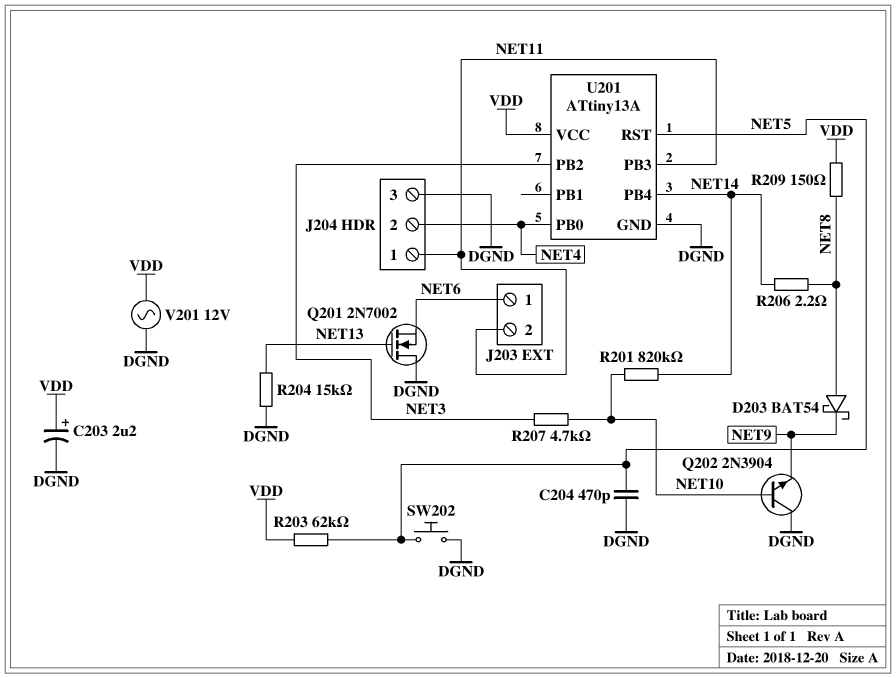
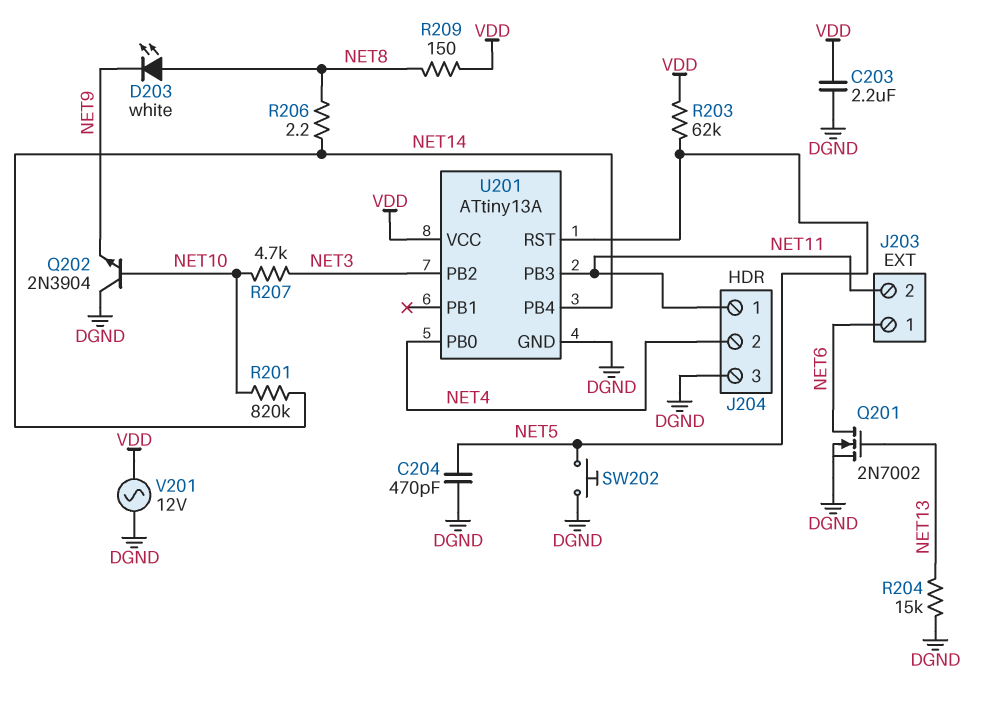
C203: 2.2uF (plus VDD, minus DGND) -> 2.2uF (DGND, VDD)
D203: schottky BAT54 (A NET8, K NET9) -> LED white (A NET8, K NET9)
Q201: NMOS 2N7002 (G NET13, D DGND, S NET6) -> NMOS 2N7002 (G NET13, D NET6, S DGND)

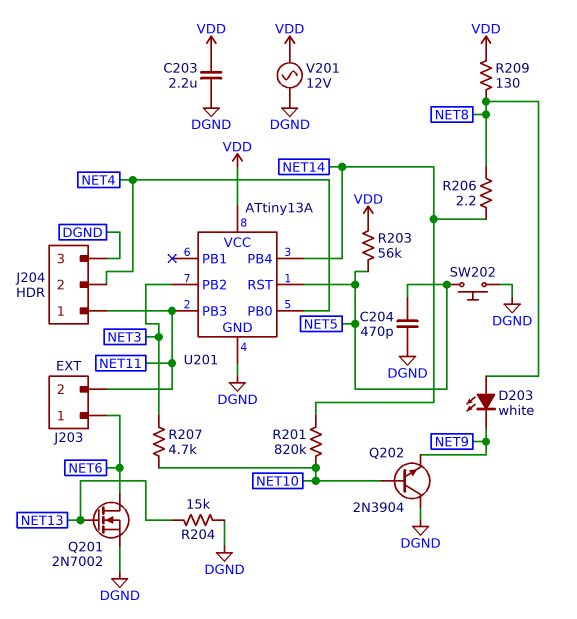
R203: 62k (NET5, VDD) -> 56k (NET5, VDD)
R209: 150 (NET8, VDD) -> 130 (NET8, VDD)

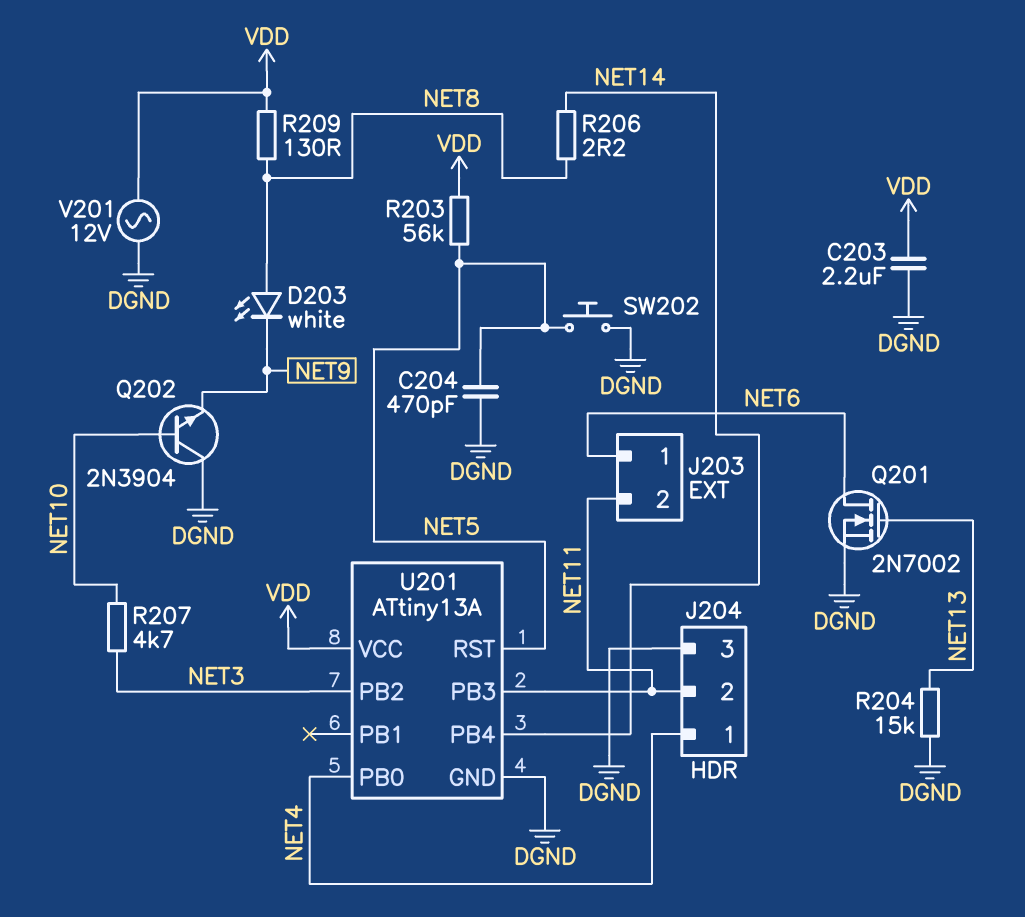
J204 pin 1: NET11 -> NET4
J204 pin 2: NET4 -> NET11
R201: 820k (NET10, NET14) -> none

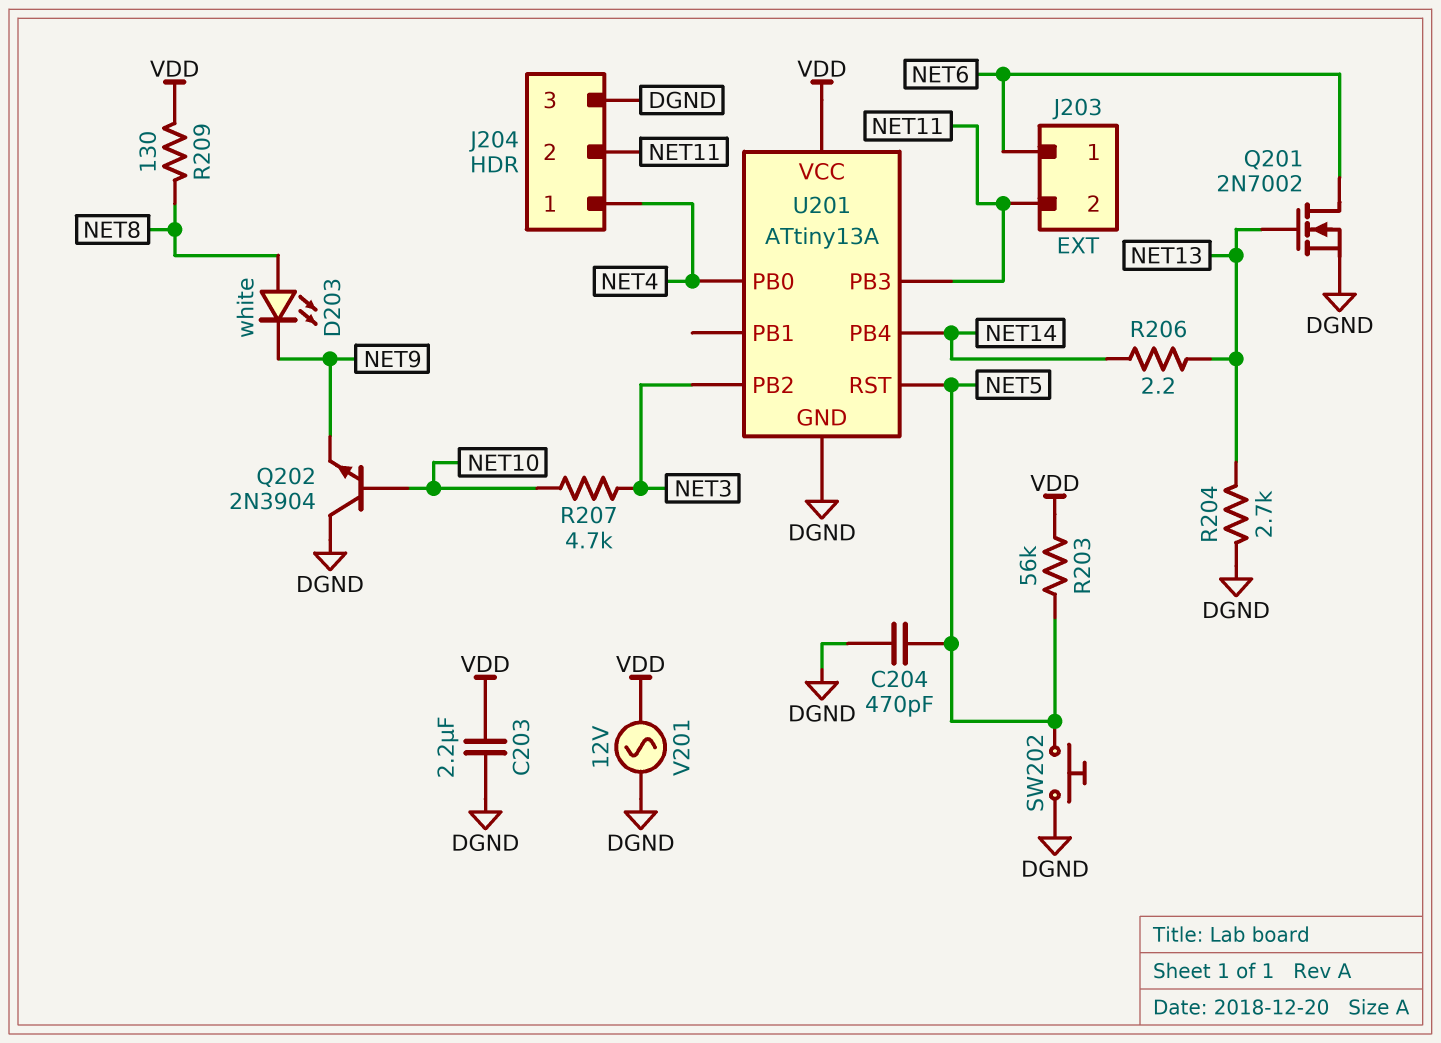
R204: 15k (DGND, NET13) -> 2.7k (DGND, NET13)
R206: 2.2 (NET8, NET14) -> 2.2 (NET13, NET14)

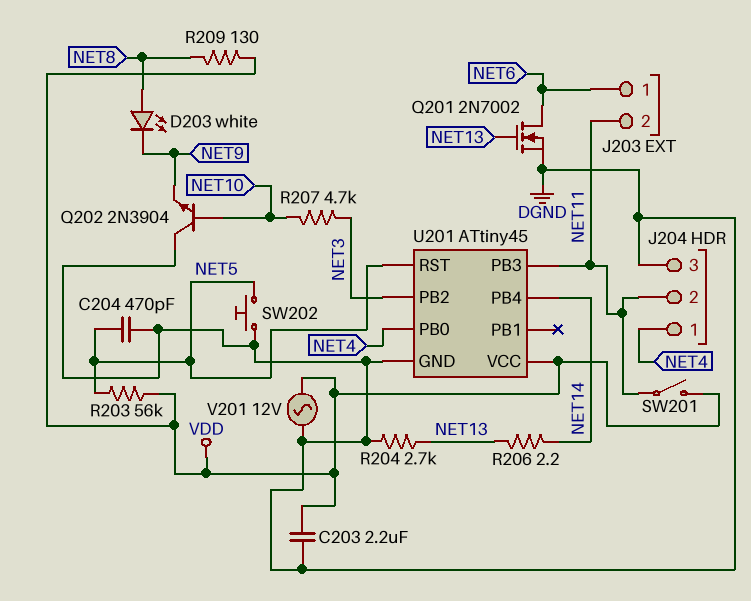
SW201: none -> switch (NET11, VDD)
U201: ATtiny13A -> ATtiny45

